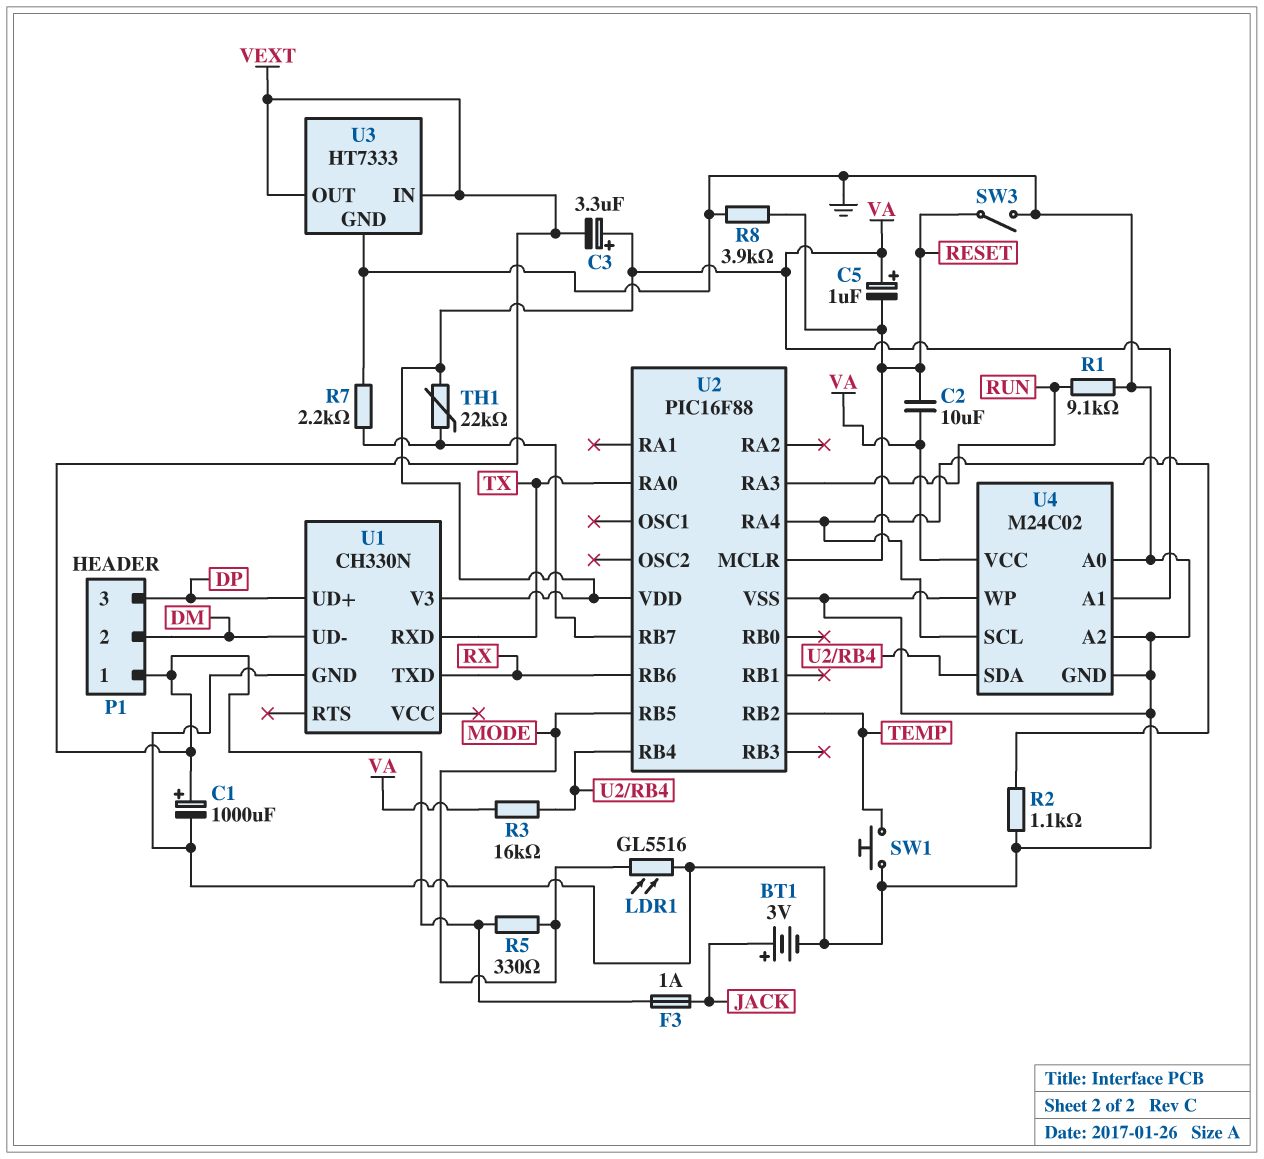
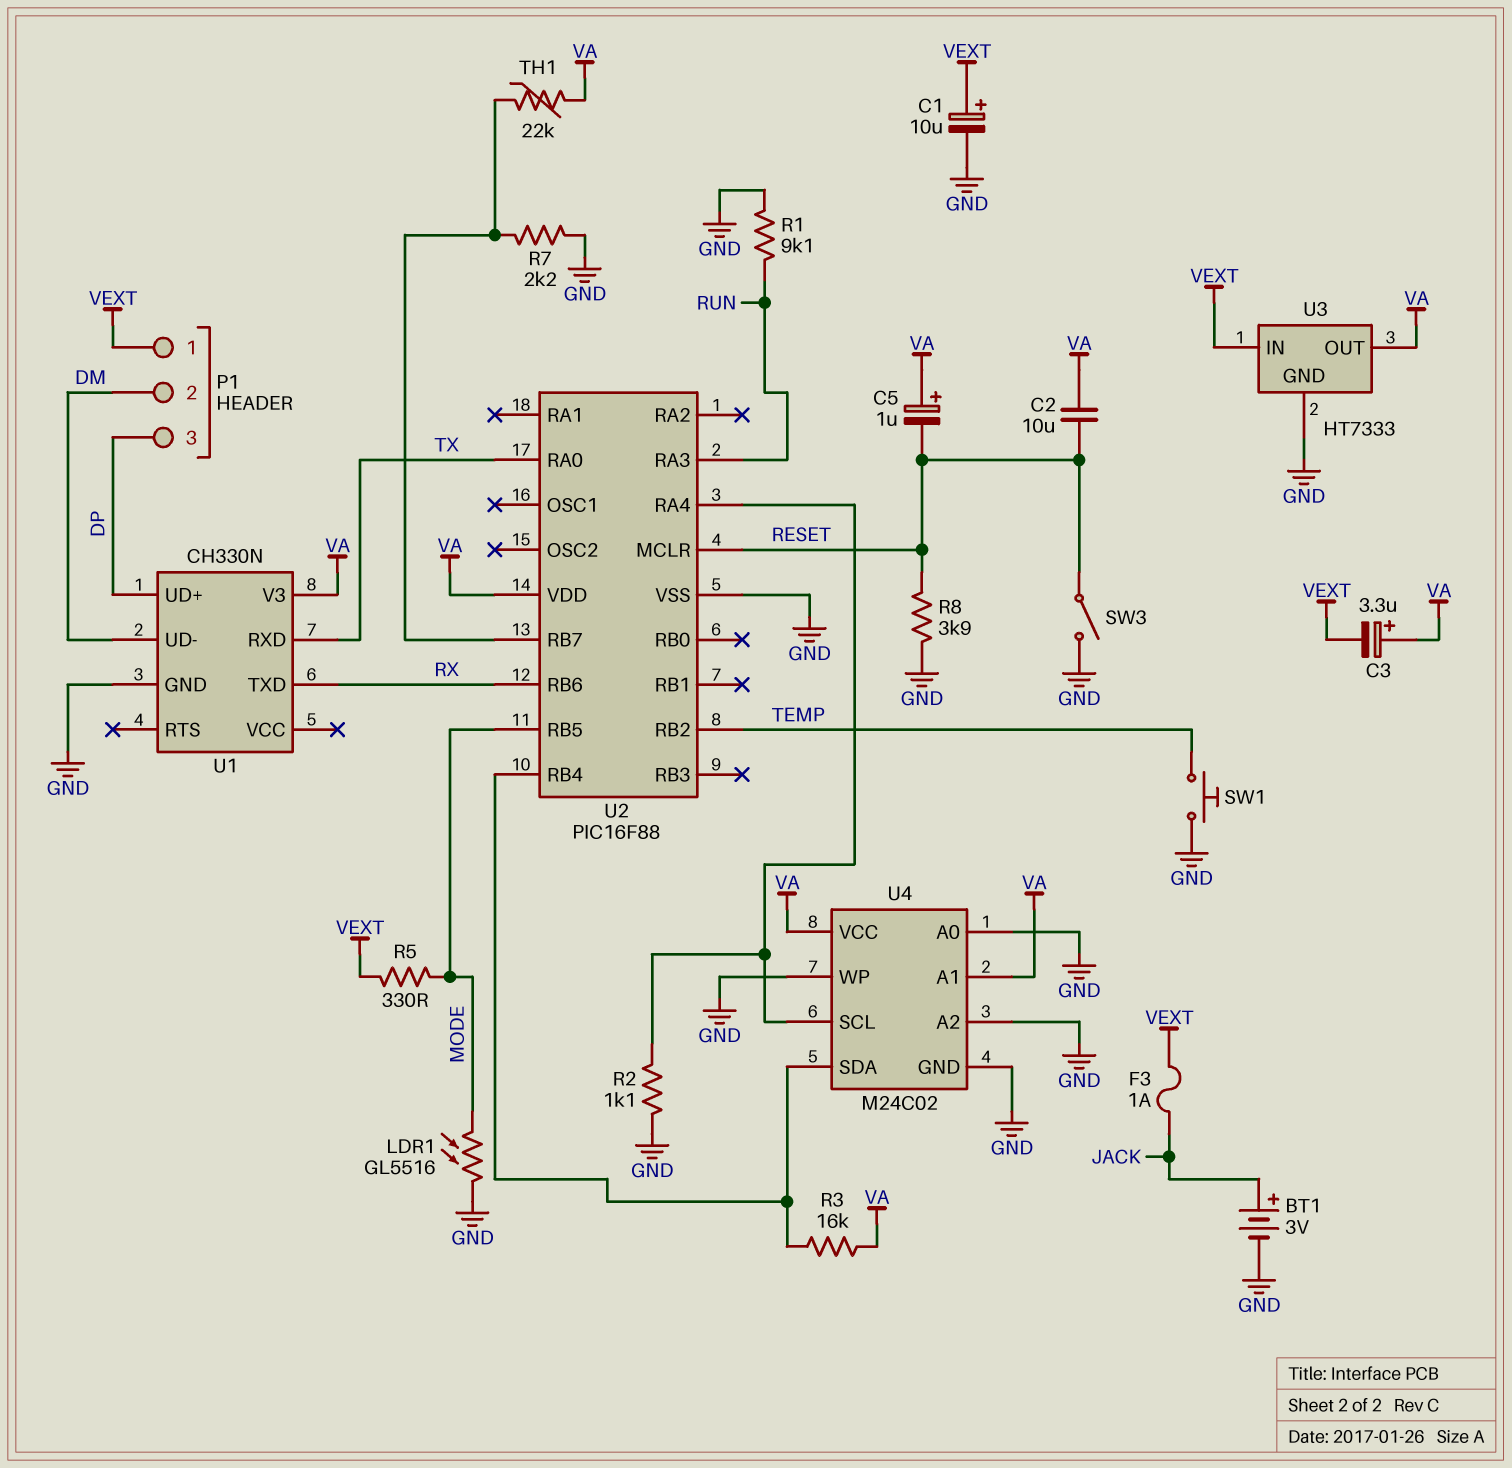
C1: 1000uF (plus VEXT, minus GND) -> 10uF (plus VEXT, minus GND)
U3 pin OUT: VEXT -> VA

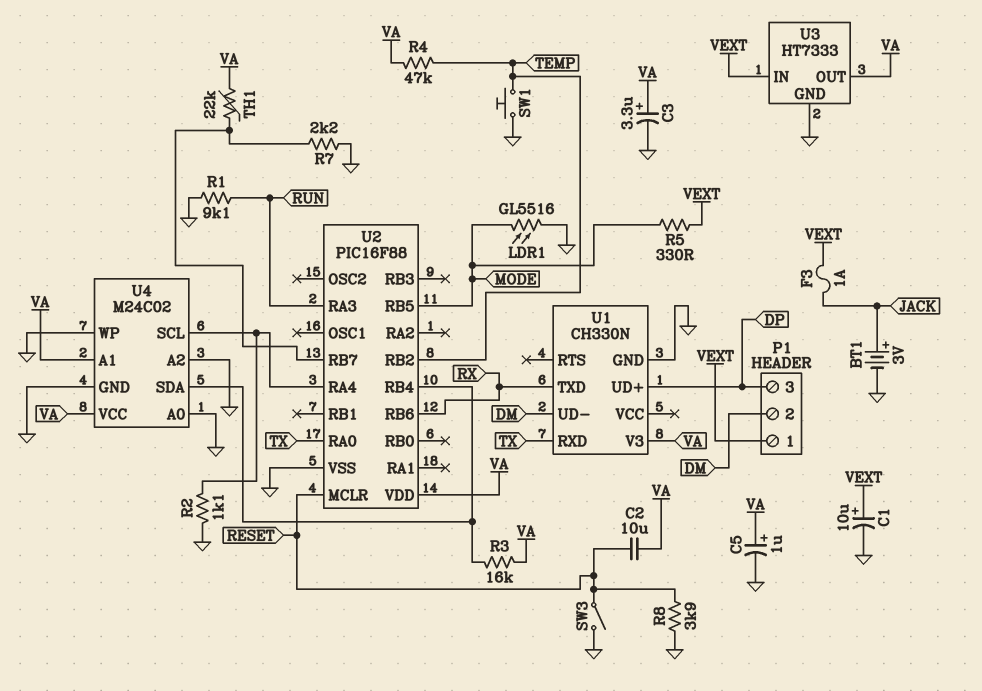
C3: 3.3uF (plus VA, minus VEXT) -> 3.3uF (plus VA, minus GND)
C5: 1uF (plus VA, minus RESET) -> 1uF (plus VA, minus GND)
R4: none -> 47k (TEMP, VA)

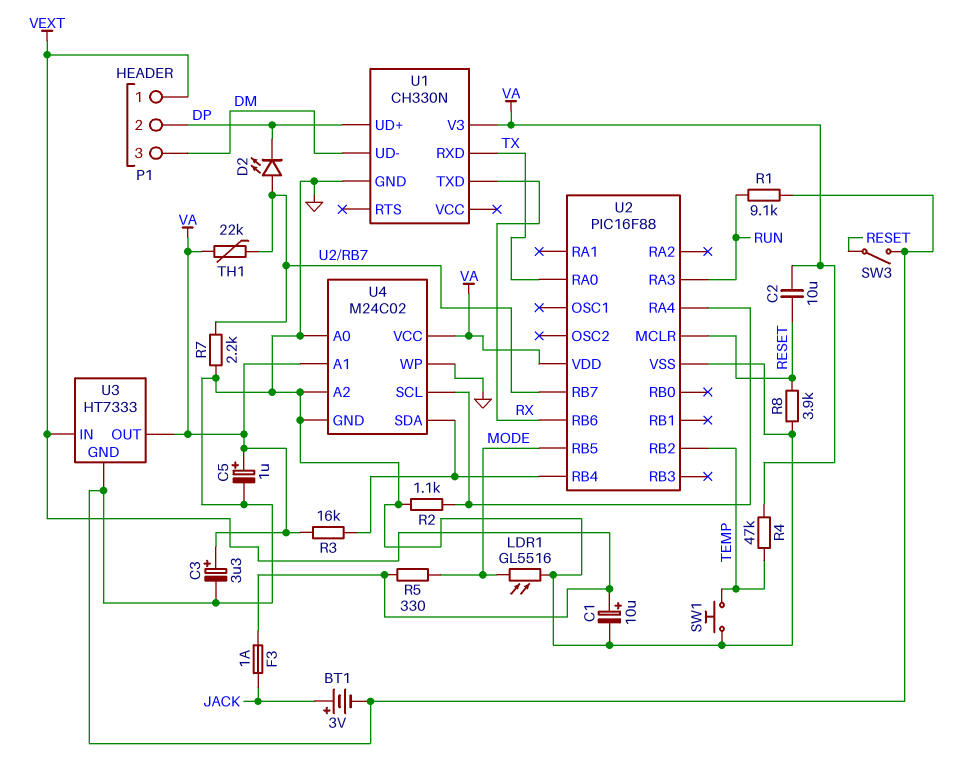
D2: none -> LED (A U2/RB7, K DP)
P1 pin 2: DM -> DP
P1 pin 3: DP -> DM

